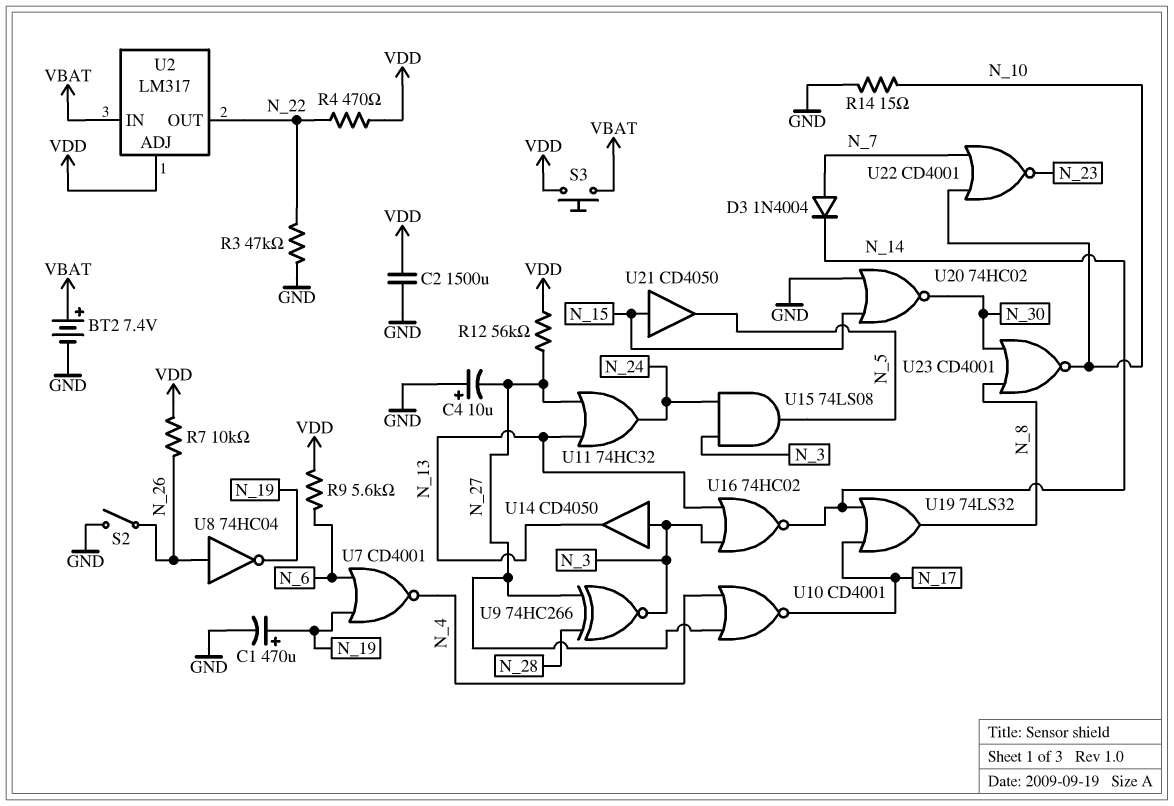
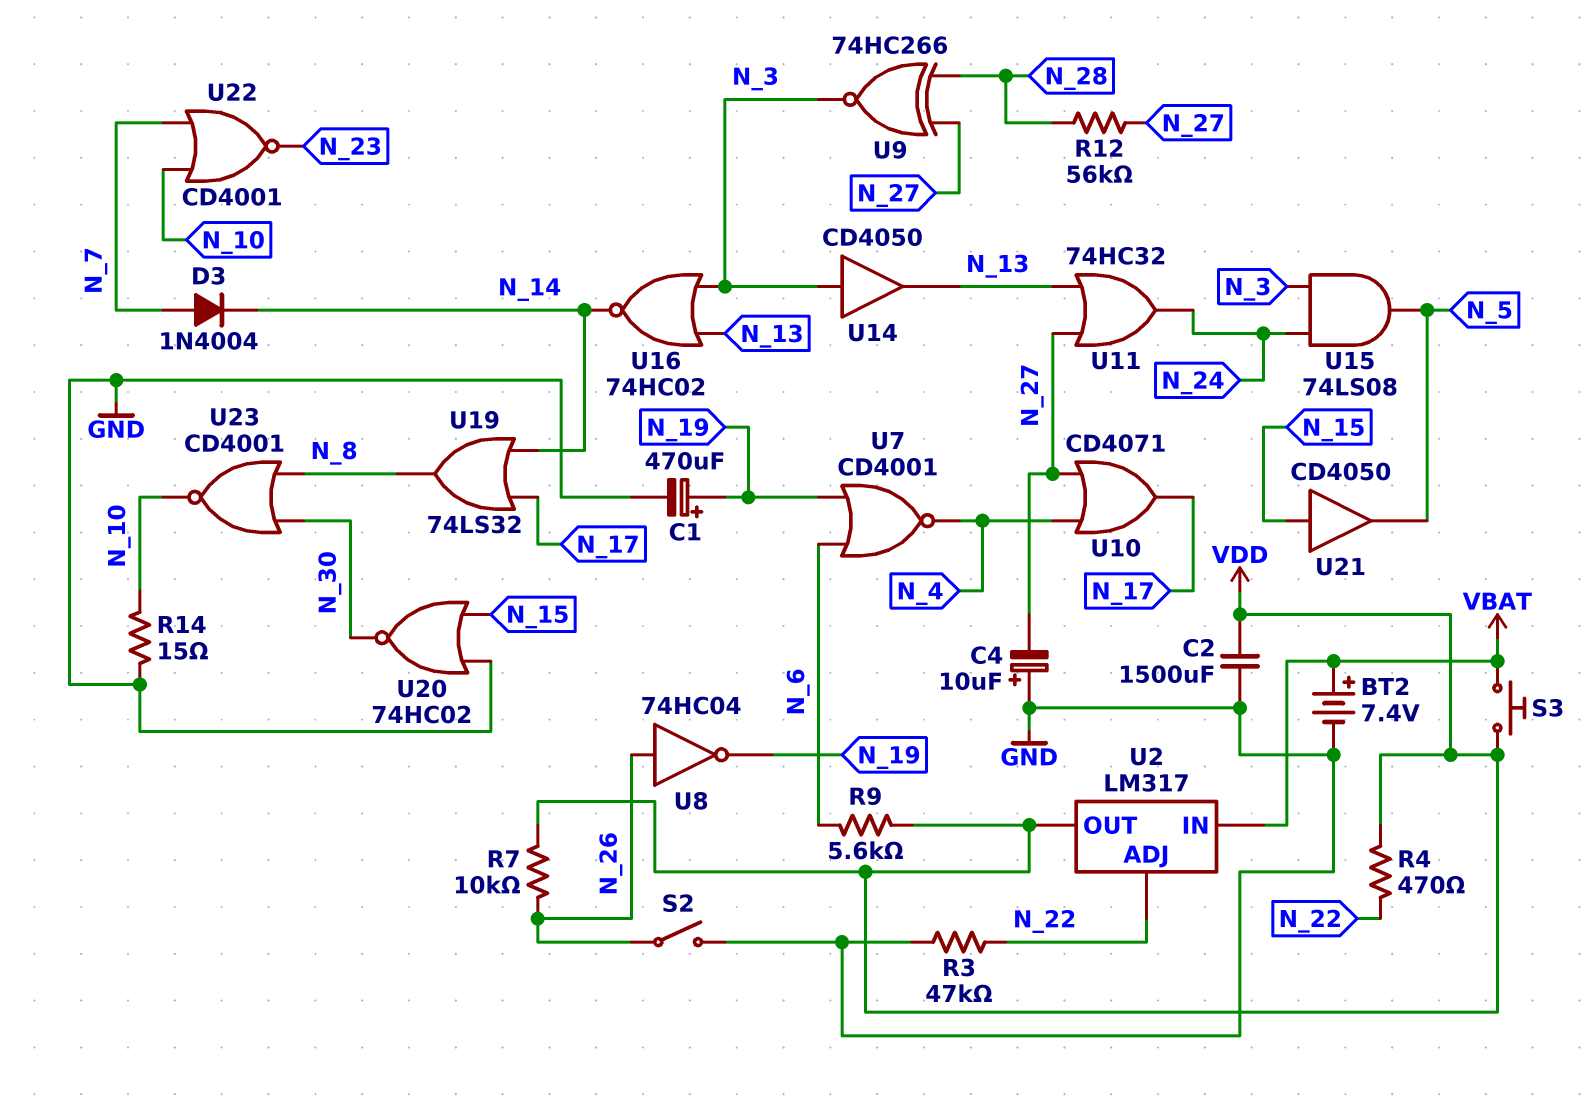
R12: 56k (N_27, VDD) -> 56k (N_27, N_28)
U2 pin ADJ: VDD -> N_22
U2 pin OUT: N_22 -> VDD
U10: NOR CD4001 (in N_4, in N_27, out N_17) -> OR CD4071 (in N_4, in N_27, out N_17)

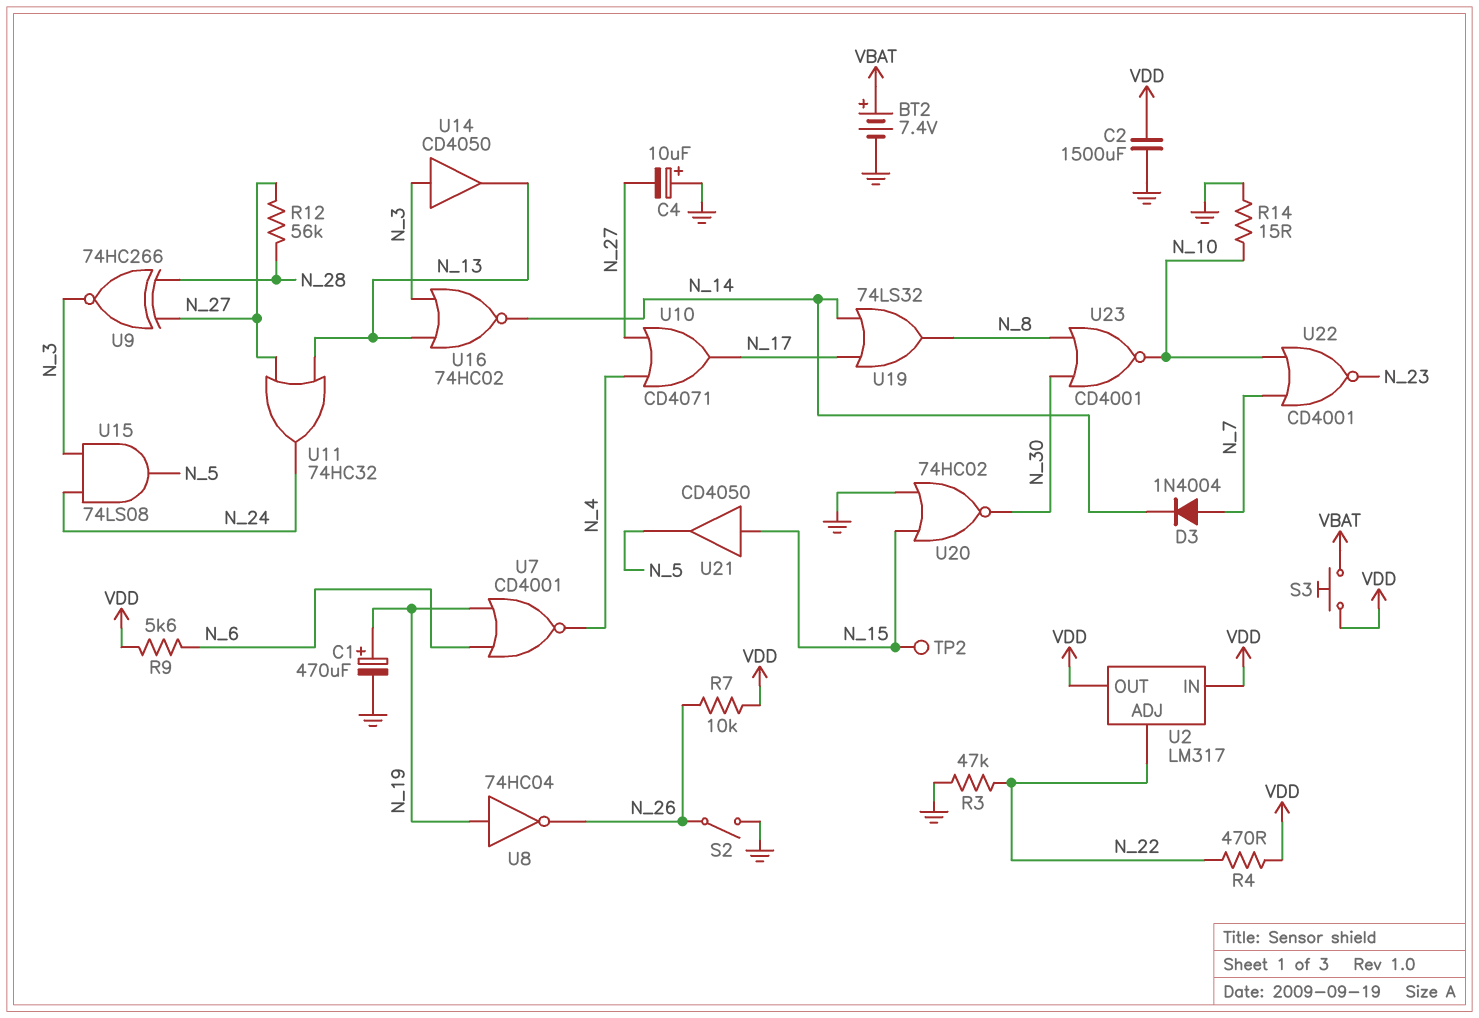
TP2: none -> test point (N_15)
U2 pin IN: VBAT -> VDD
U8: NOT 74HC04 (in N_26, out N_19) -> NOT 74HC04 (in N_19, out N_26)

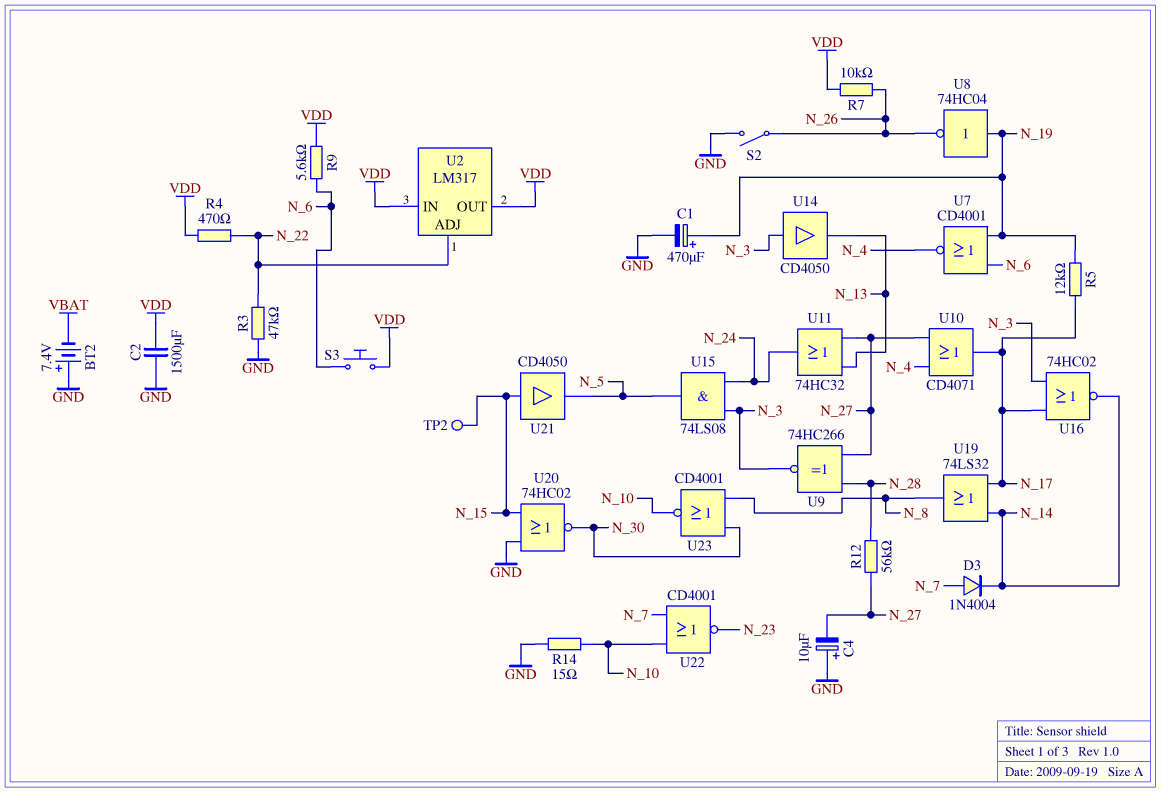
BT2: 7.4V (plus VBAT, minus GND) -> 7.4V (plus GND, minus VBAT)
R5: none -> 12k (N_17, N_19)
S3: button (VBAT, VDD) -> button (N_6, VDD)
U16: NOR 74HC02 (in N_3, in N_13, out N_14) -> NOR 74HC02 (in N_3, in N_17, out N_14)

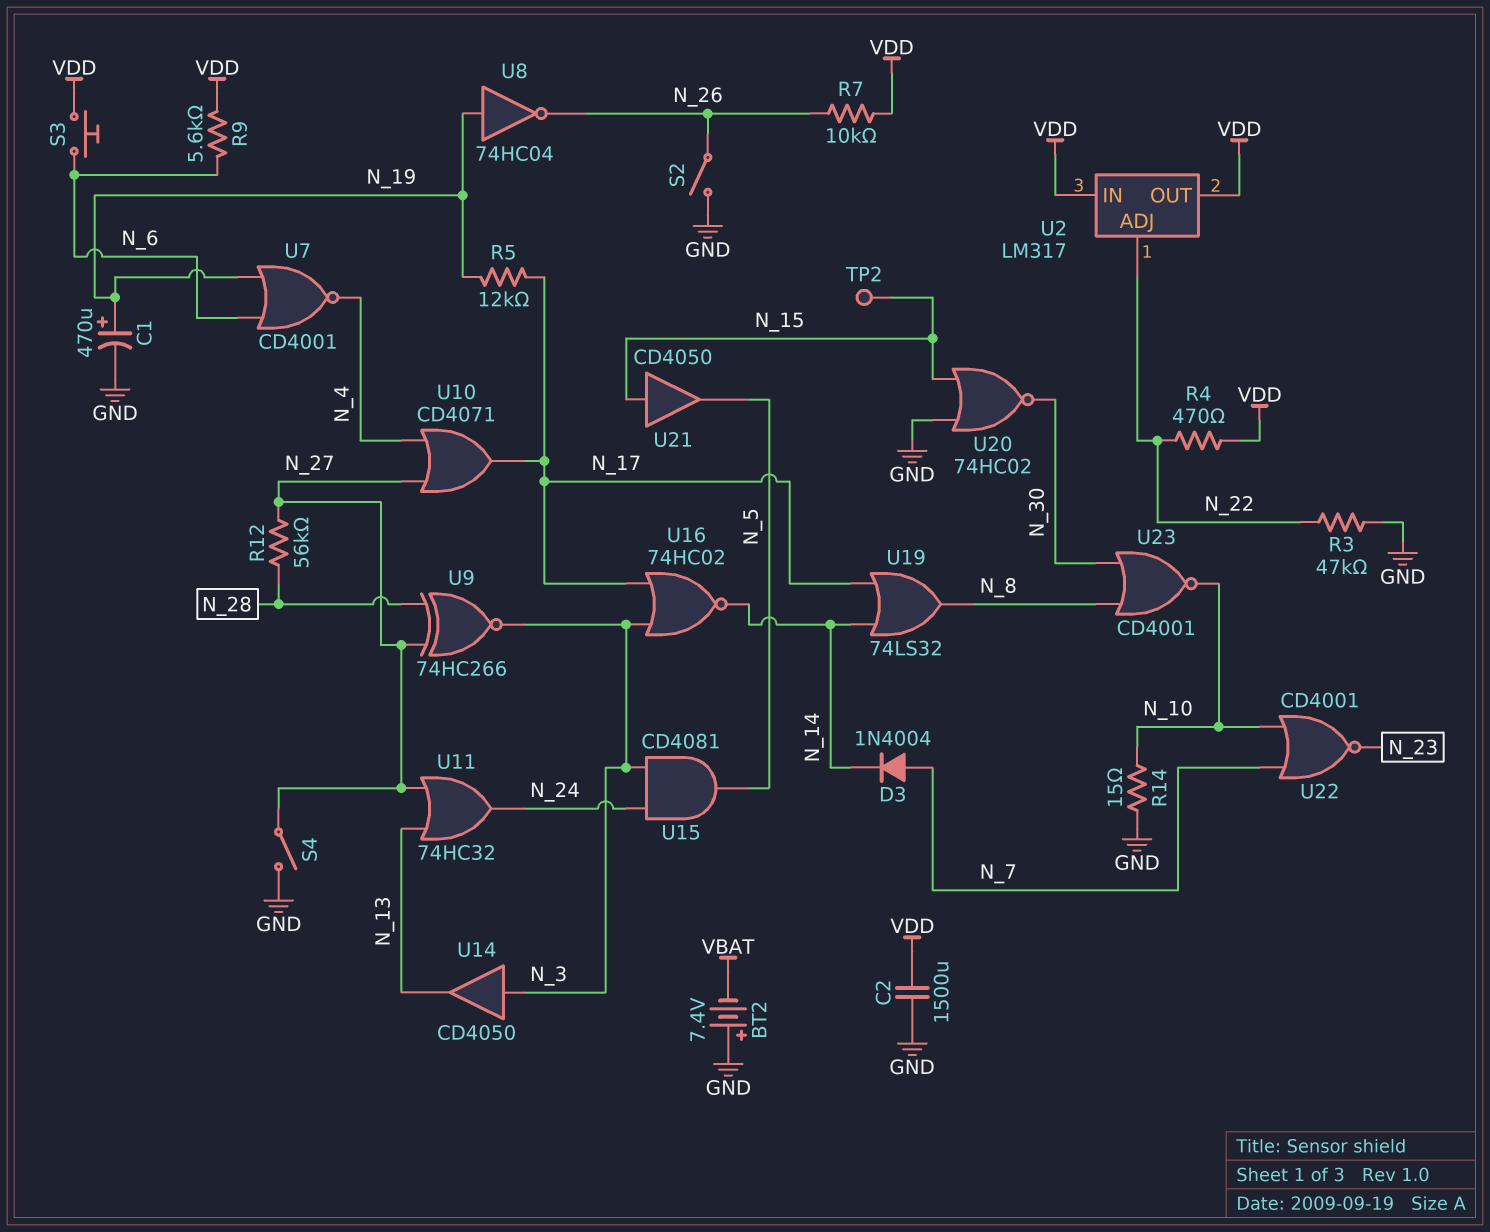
C4: 10uF (plus GND, minus N_27) -> none
S4: none -> switch (GND, N_27)
U15: AND 74LS08 (in N_3, in N_24, out N_5) -> AND CD4081 (in N_3, in N_24, out N_5)

